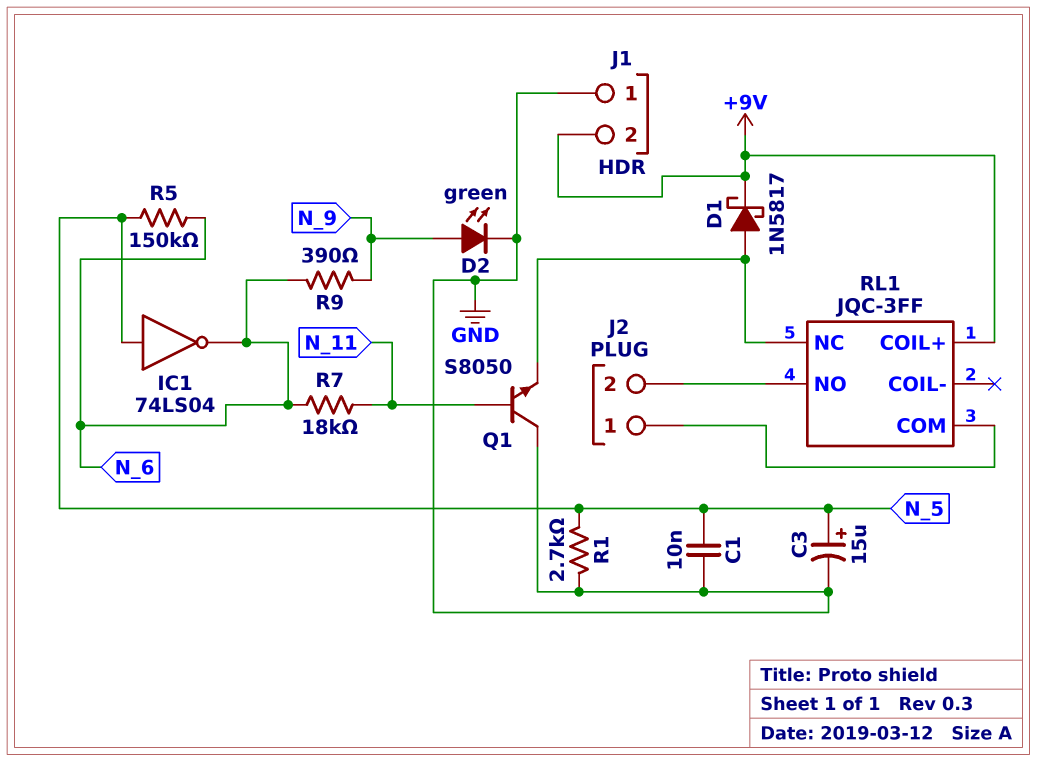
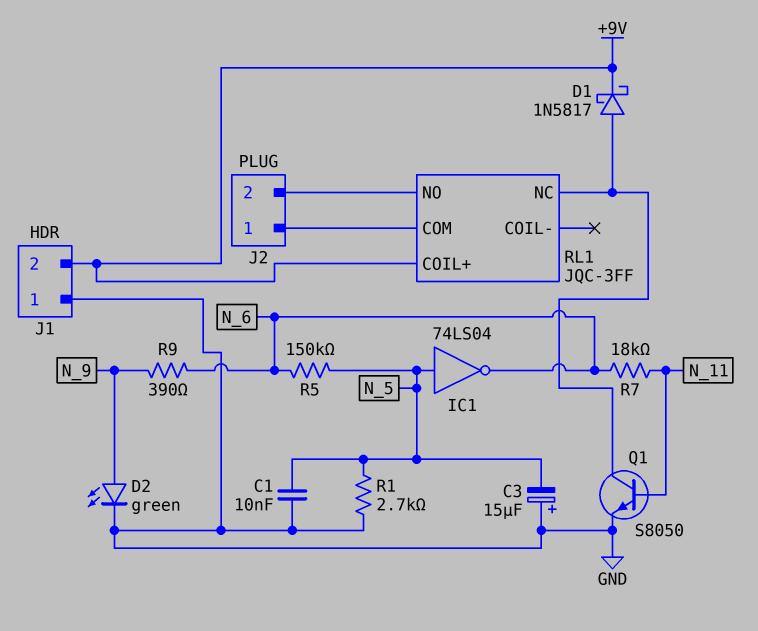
C3: 15uF (plus N_5, minus GND) -> 15uF (plus GND, minus N_5)
Q1: NPN S8050 (B N_11, C GND, E RL1/NC) -> NPN S8050 (B N_11, C RL1/NC, E GND)

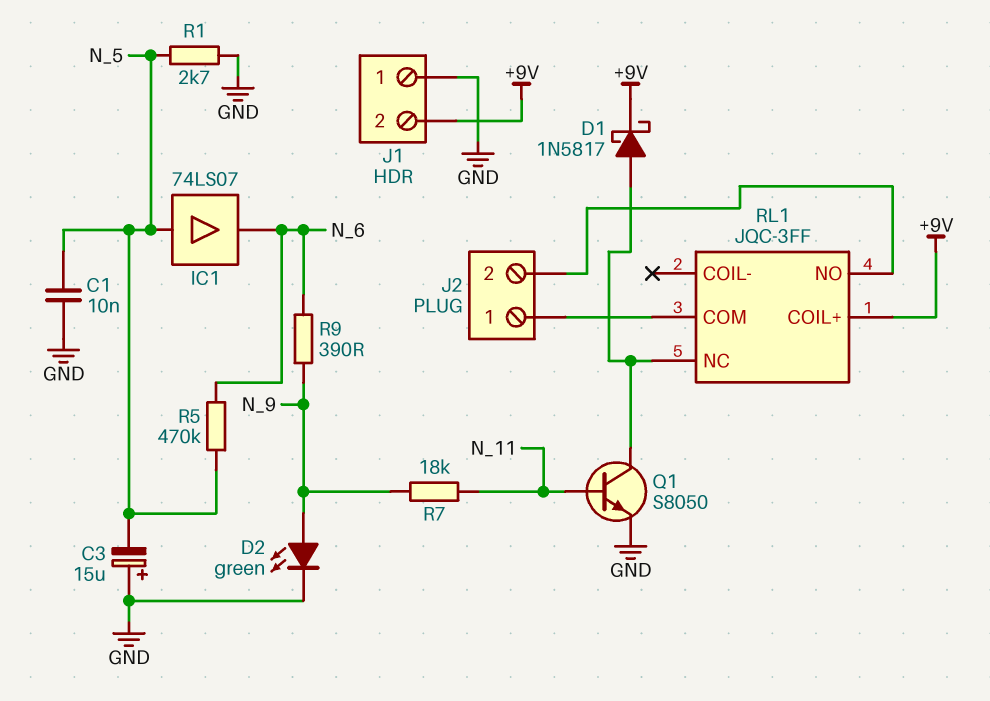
IC1: NOT 74LS04 (in N_5, out N_6) -> buffer 74LS07 (in N_5, out N_6)
R5: 150k (N_5, N_6) -> 470k (N_5, N_6)
R7: 18k (N_6, N_11) -> 18k (N_9, N_11)

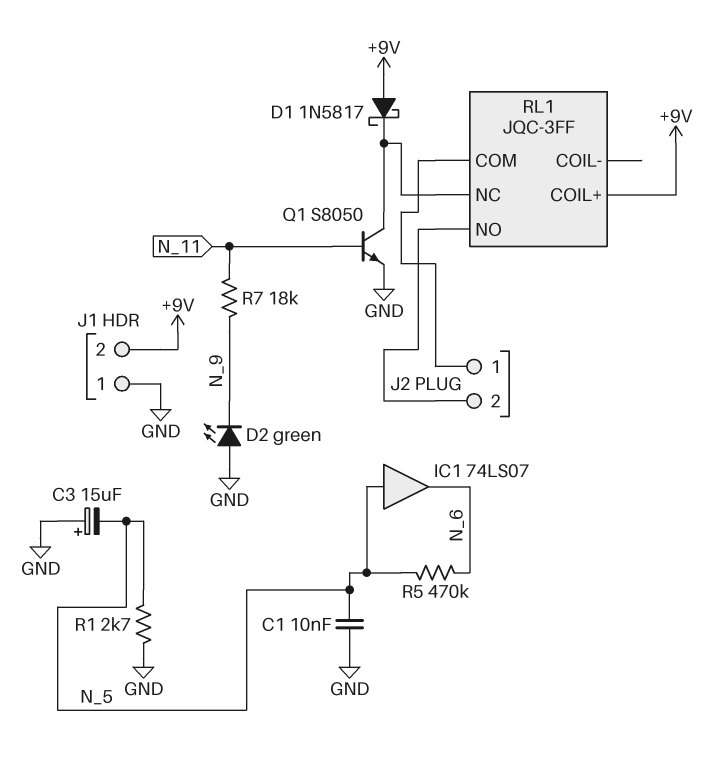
D1: schottky 1N5817 (A RL1/NC, K +9V) -> schottky 1N5817 (A +9V, K RL1/NC)
D2: LED green (A N_9, K GND) -> LED green (A GND, K N_9)
R9: 390 (N_6, N_9) -> none

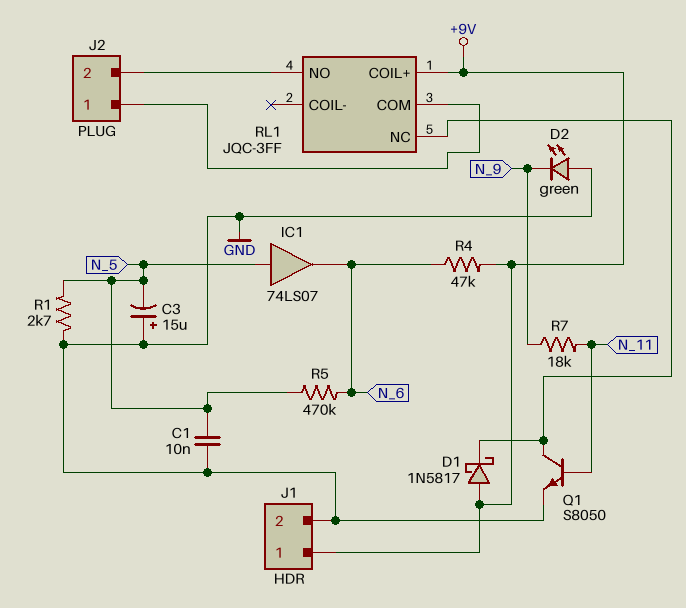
J1 pin 1: GND -> +9V
J1 pin 2: +9V -> GND
R4: none -> 47k (+9V, N_6)

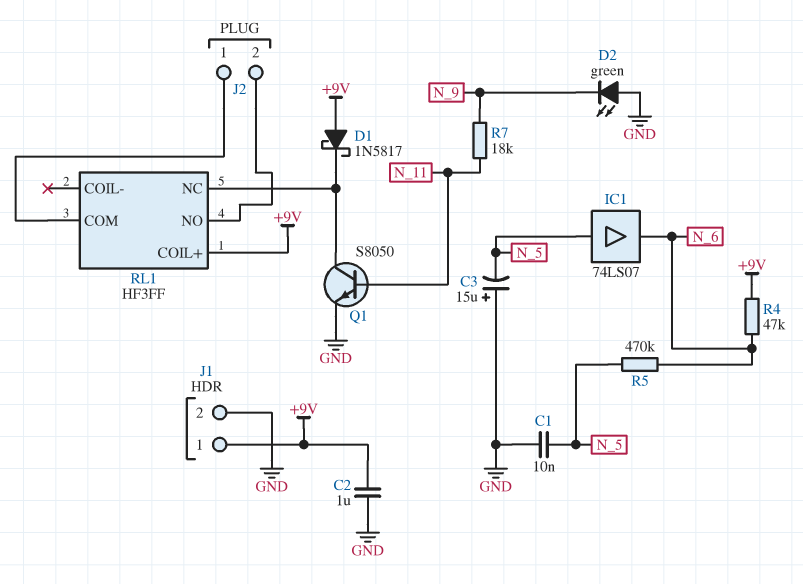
C2: none -> 1uF (+9V, GND)
R1: 2.7k (GND, N_5) -> none
RL1: JQC-3FF -> HF3FF

